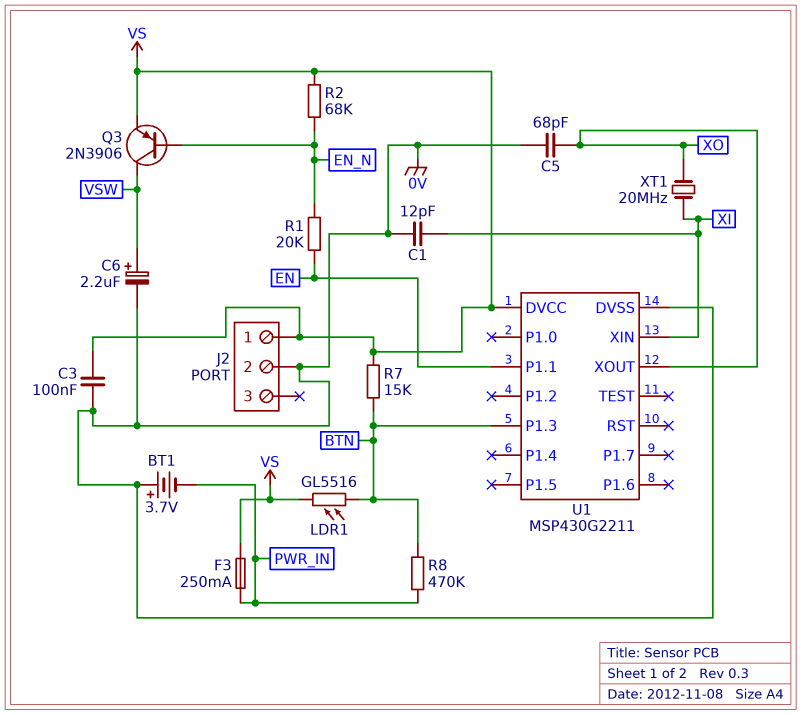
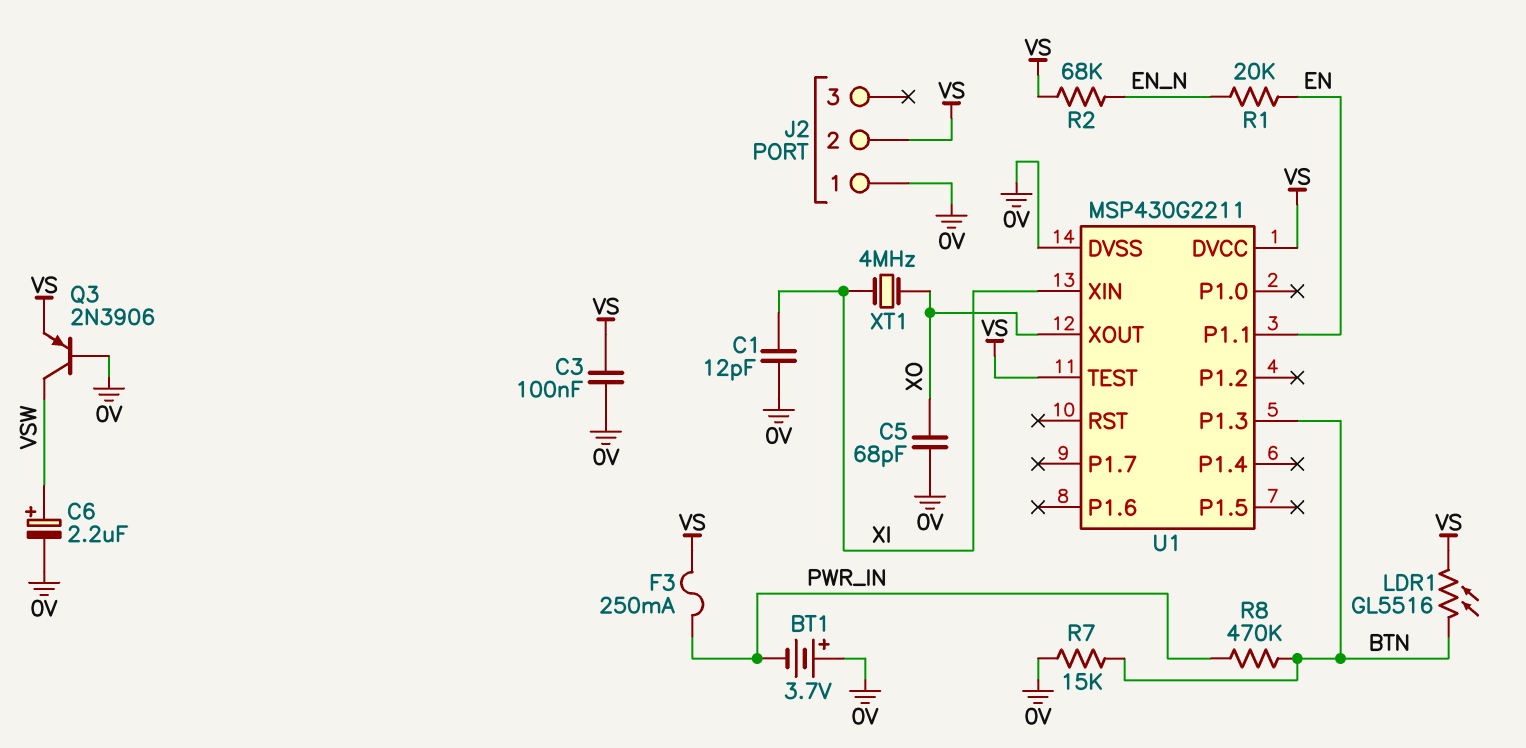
J2 pin 1: VS -> 0V
J2 pin 2: 0V -> VS
Q3: PNP 2N3906 (B EN_N, C VSW, E VS) -> PNP 2N3906 (B 0V, C VSW, E VS)
R7: 15k (BTN, VS) -> 15k (0V, BTN)
U1 pin TEST: none -> VS
XT1: 20MHz (XI, XO) -> 4MHz (XI, XO)

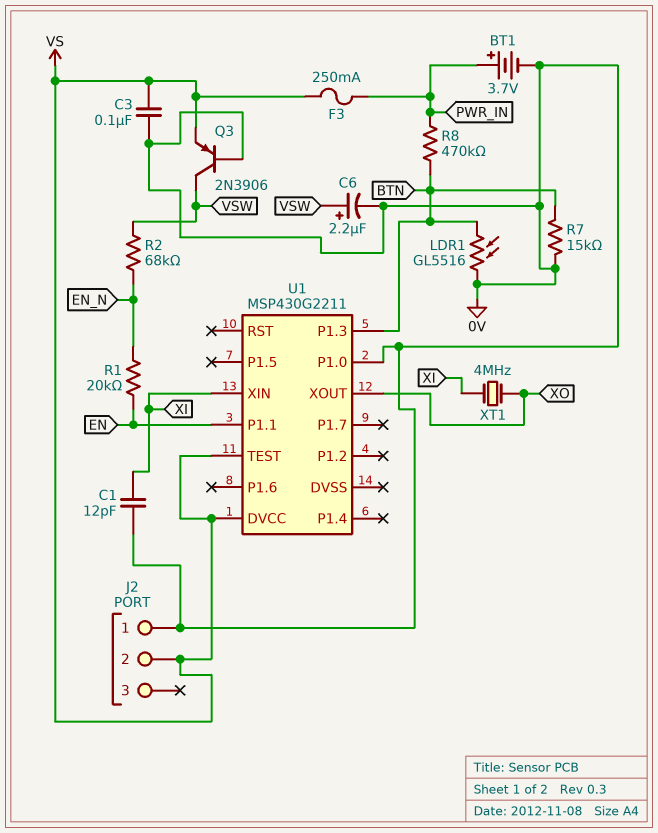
BT1: 3.7V (plus 0V, minus PWR_IN) -> 3.7V (plus PWR_IN, minus 0V)
C5: 68pF (0V, XO) -> none
LDR1: GL5516 (BTN, VS) -> GL5516 (0V, BTN)
R2: 68k (EN_N, VS) -> 68k (EN_N, VSW)
U1 pin DVSS: 0V -> none
U1 pin P1.0: none -> 0V

